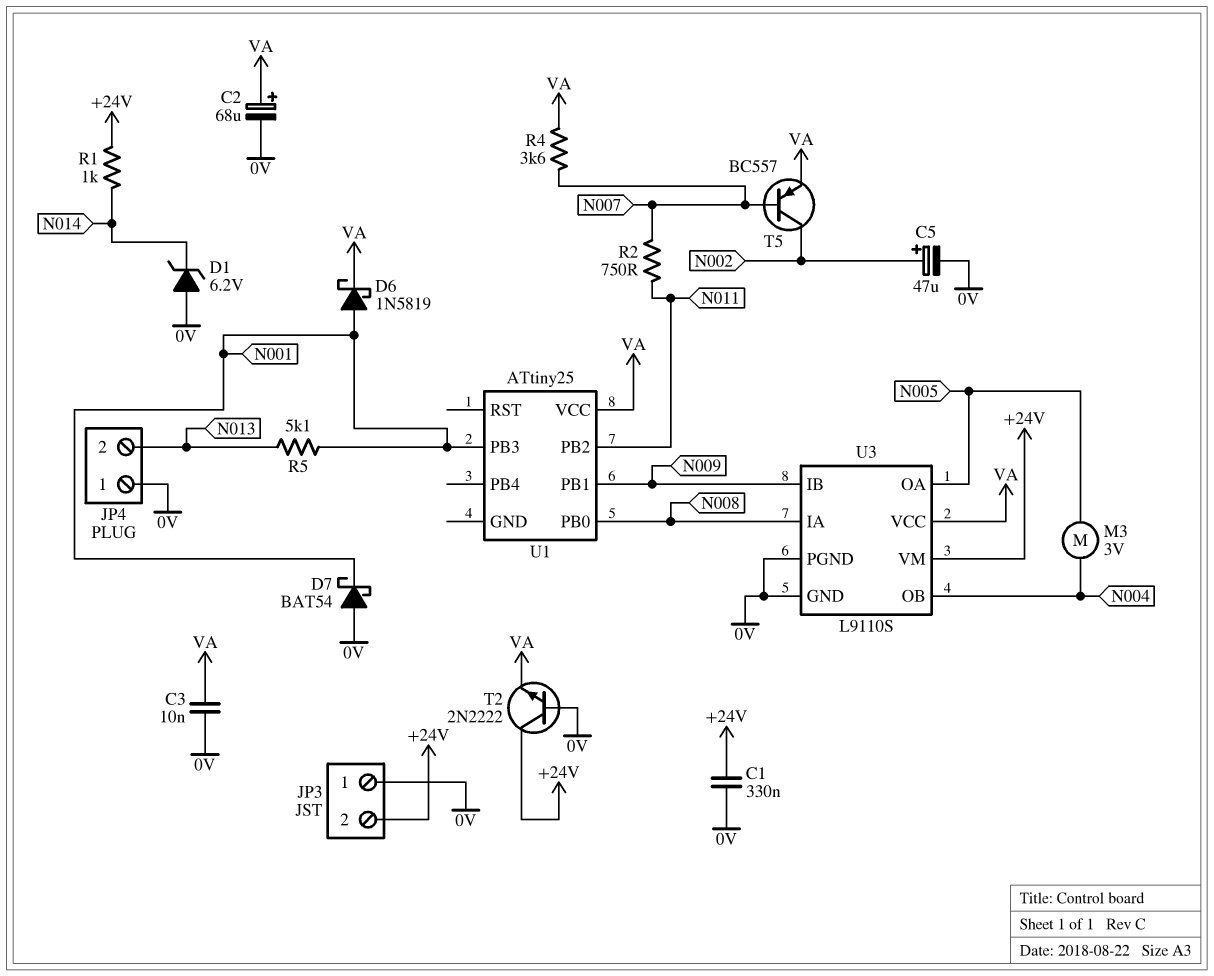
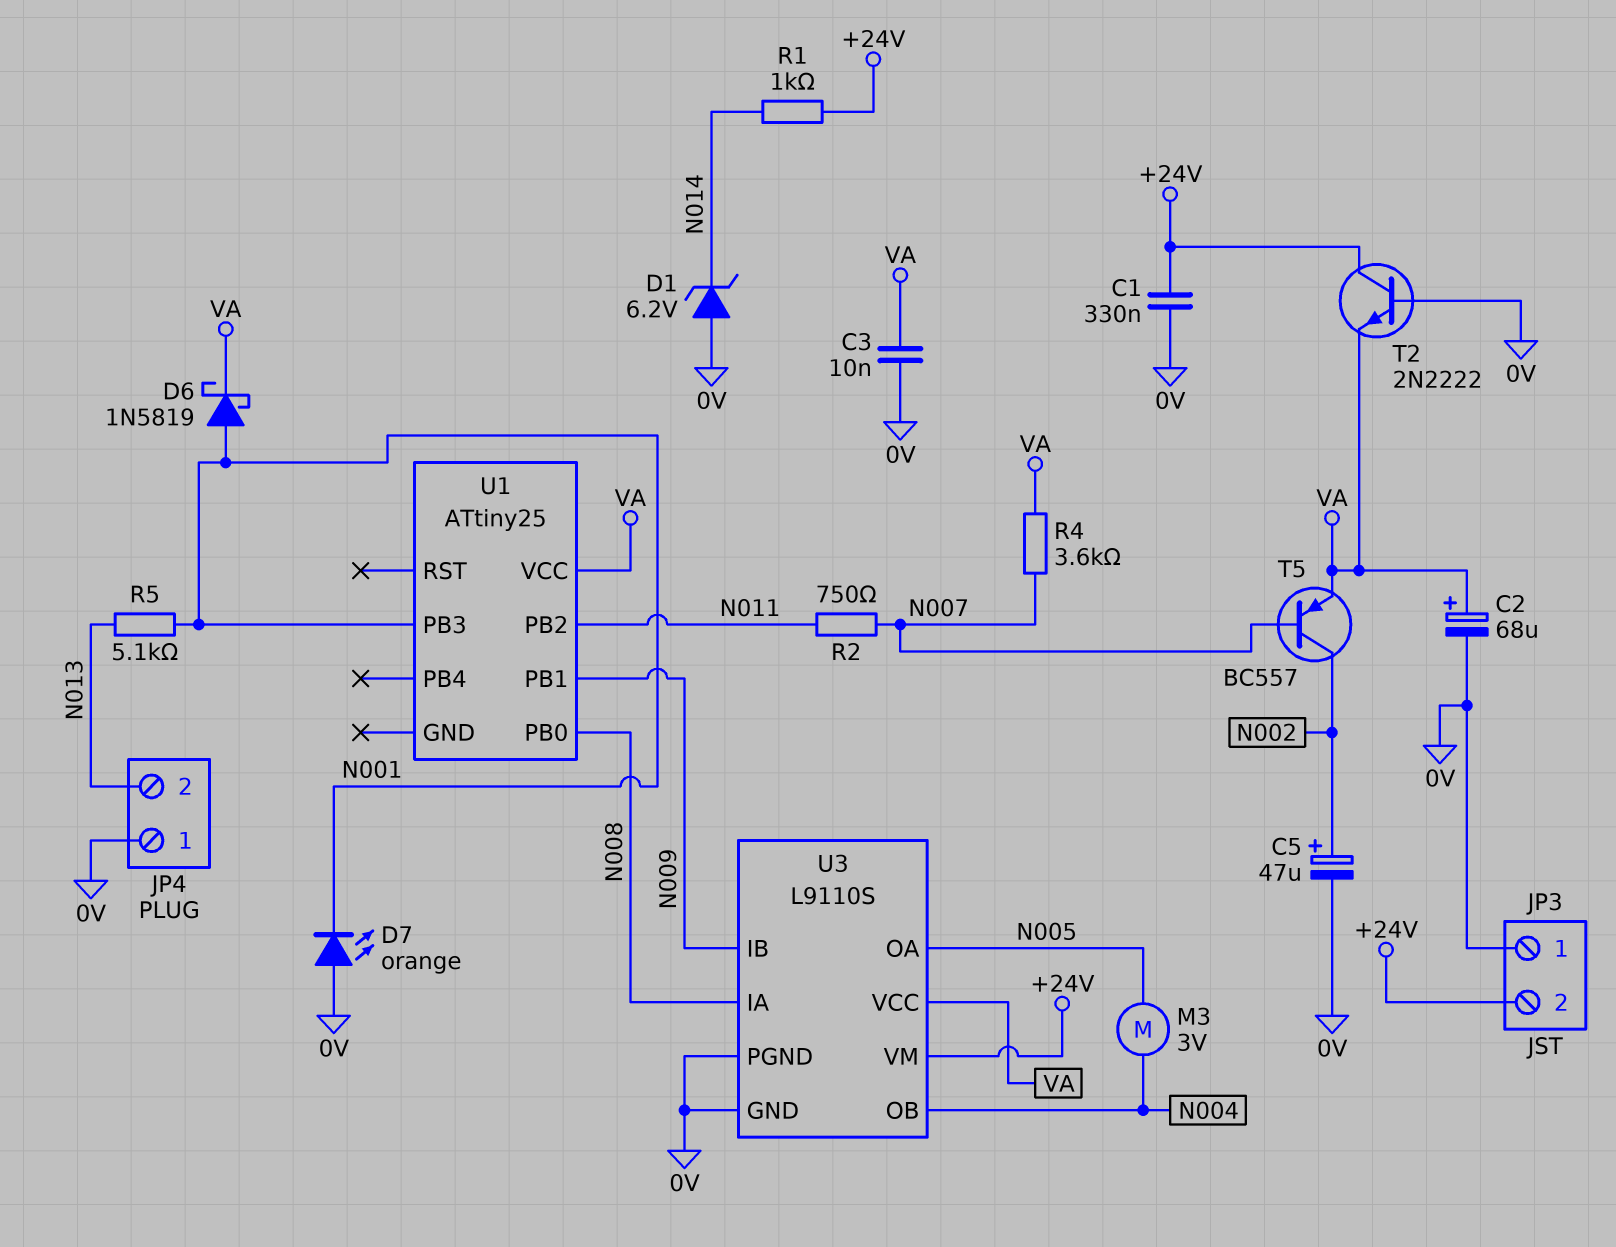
D7: schottky BAT54 (A 0V, K N001) -> LED orange (A 0V, K N001)

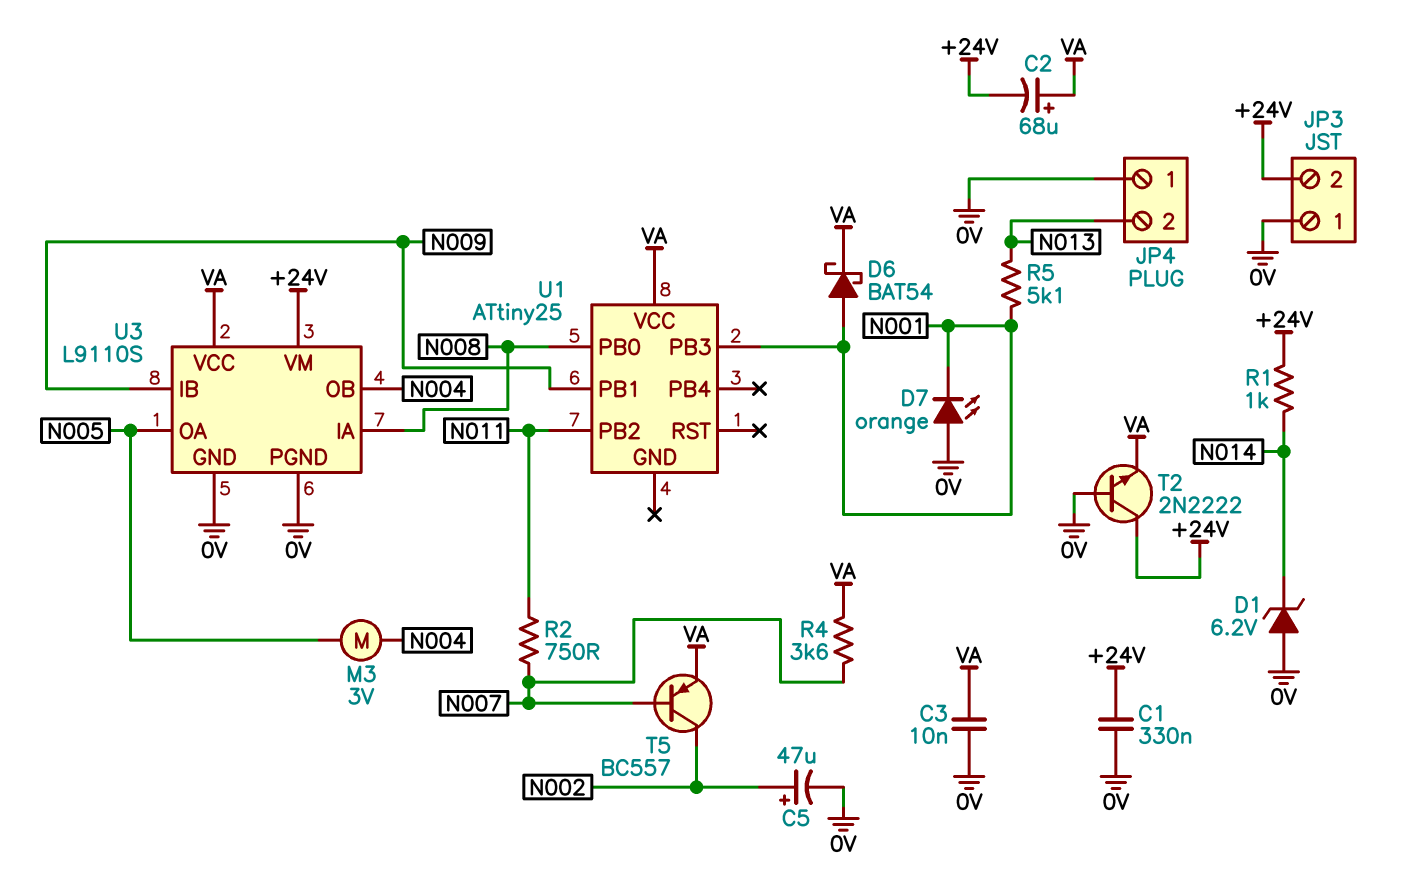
C2: 68uF (plus VA, minus 0V) -> 68uF (plus VA, minus +24V)
D6: schottky 1N5819 (A N001, K VA) -> schottky BAT54 (A N001, K VA)

